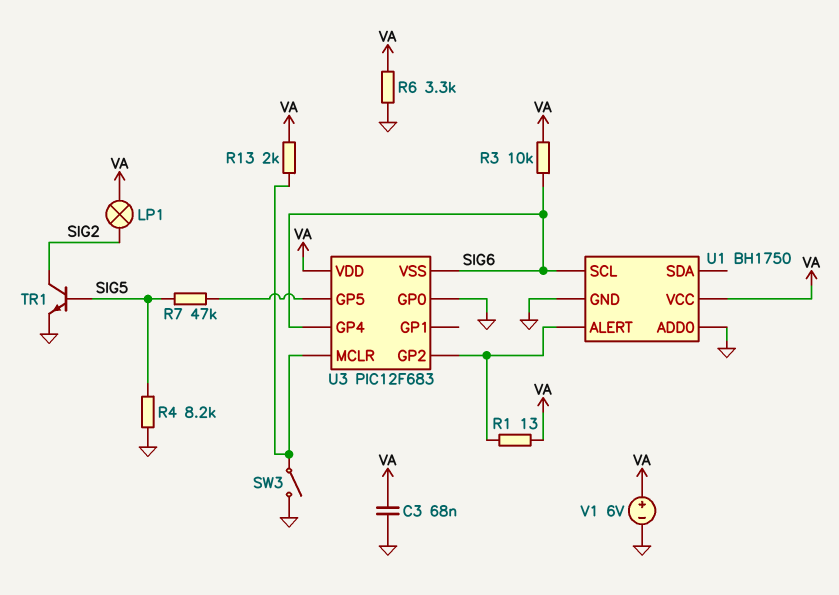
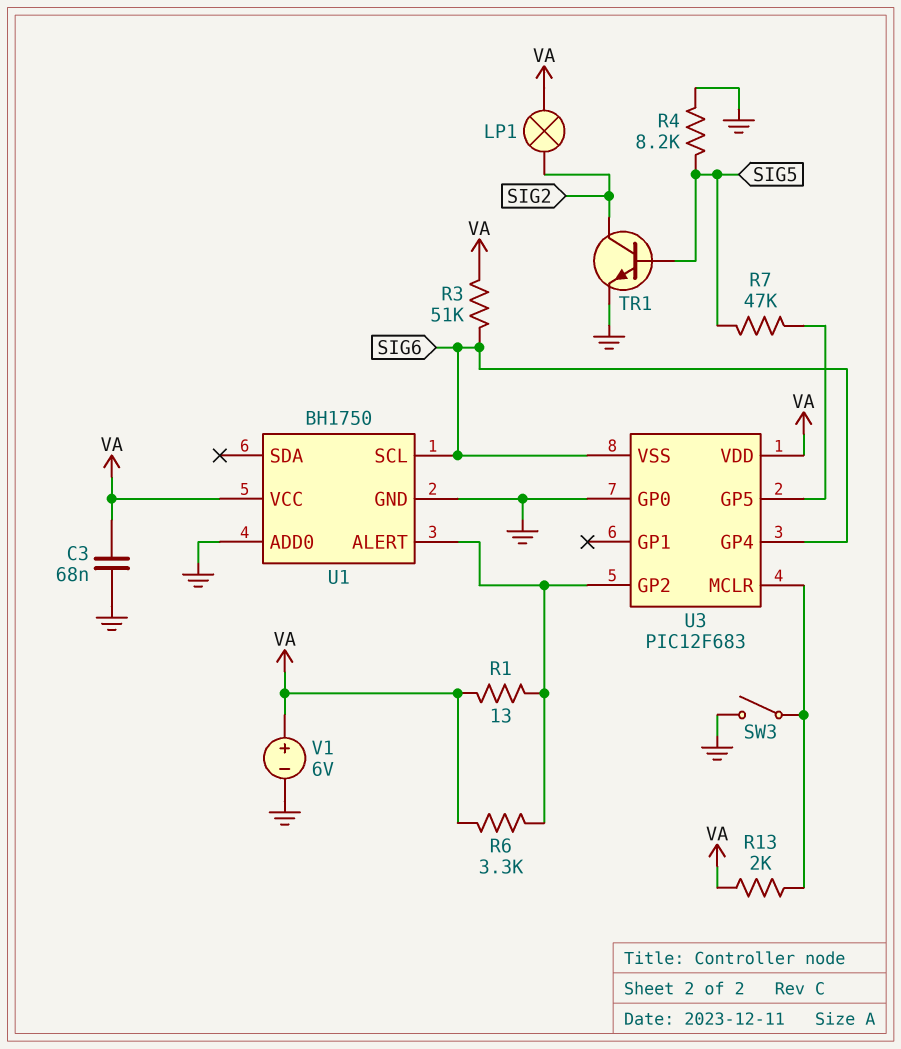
R3: 10k (SIG6, VA) -> 51k (SIG6, VA)
R6: 3.3k (GND, VA) -> 3.3k (U1/ALERT, VA)

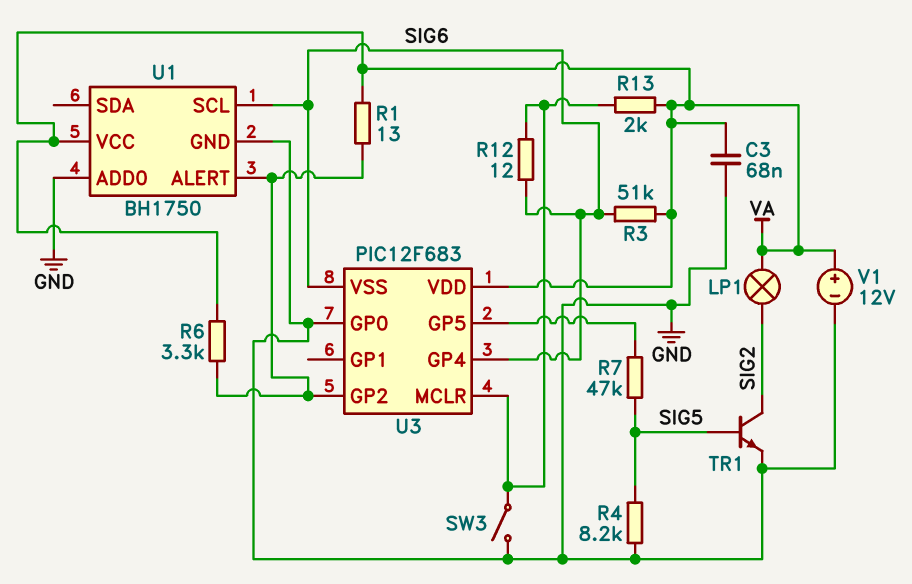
R12: none -> 12 (SIG6, U3/MCLR)
V1: 6V (plus VA, minus GND) -> 12V (plus VA, minus GND)

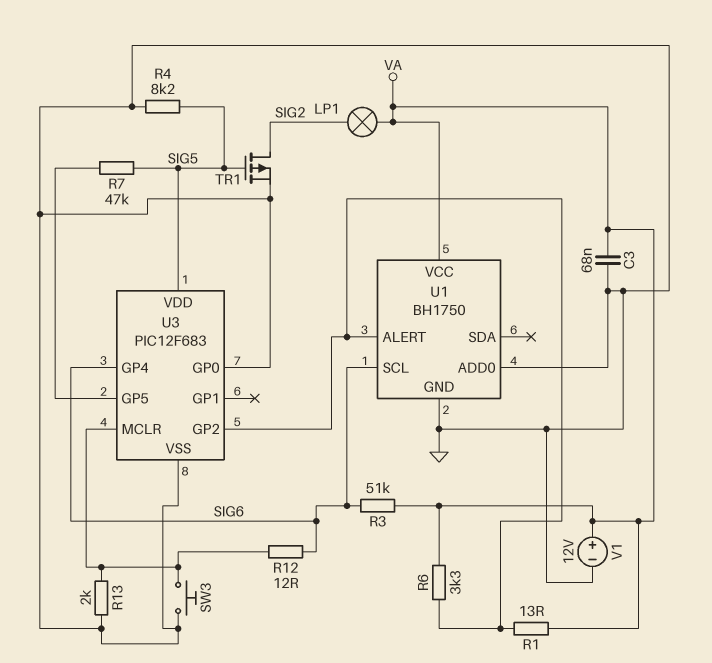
R13: 2k (U3/MCLR, VA) -> 2k (GND, U3/MCLR)
SW3: switch (GND, U3/MCLR) -> button (GND, U3/MCLR)
TR1: NPN (B SIG5, C SIG2, E GND) -> PMOS (G SIG5, D SIG2, S GND)
U3 pin VDD: VA -> SIG5
U3 pin VSS: SIG6 -> GND

